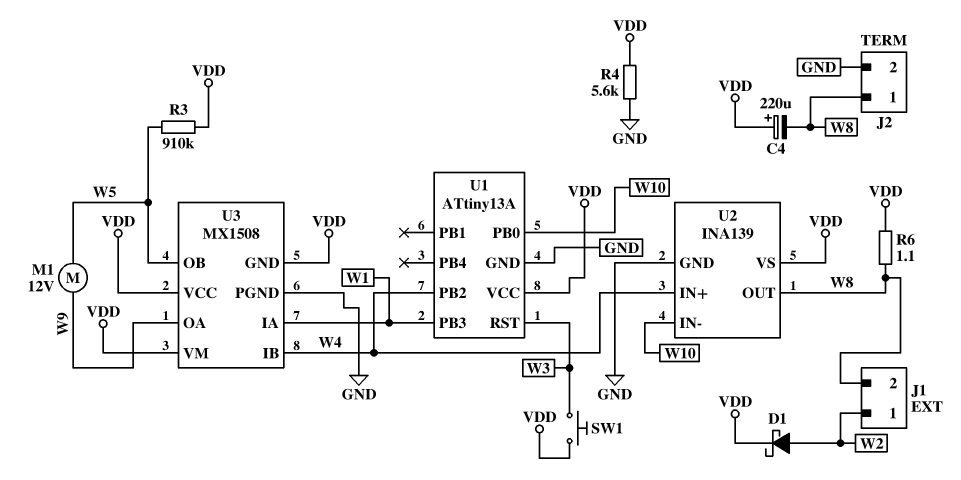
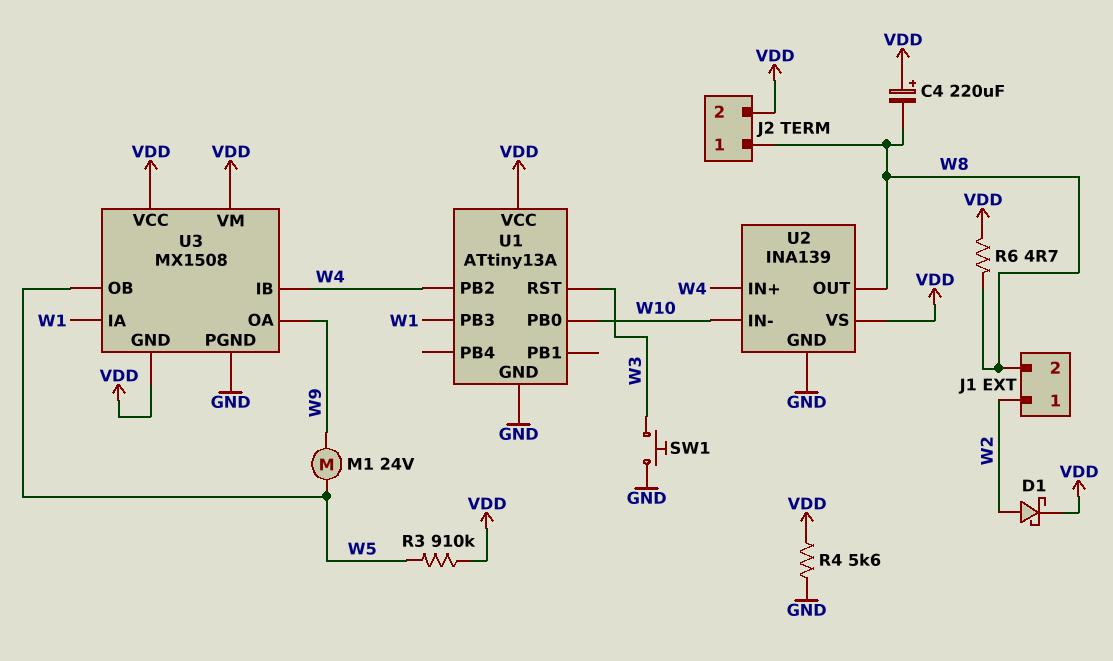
J2 pin 2: GND -> VDD
M1: motor 12V (W5, W9) -> motor 24V (W5, W9)
R6: 1.1 (VDD, W8) -> 4.7 (VDD, W8)
SW1: button (VDD, W3) -> button (GND, W3)

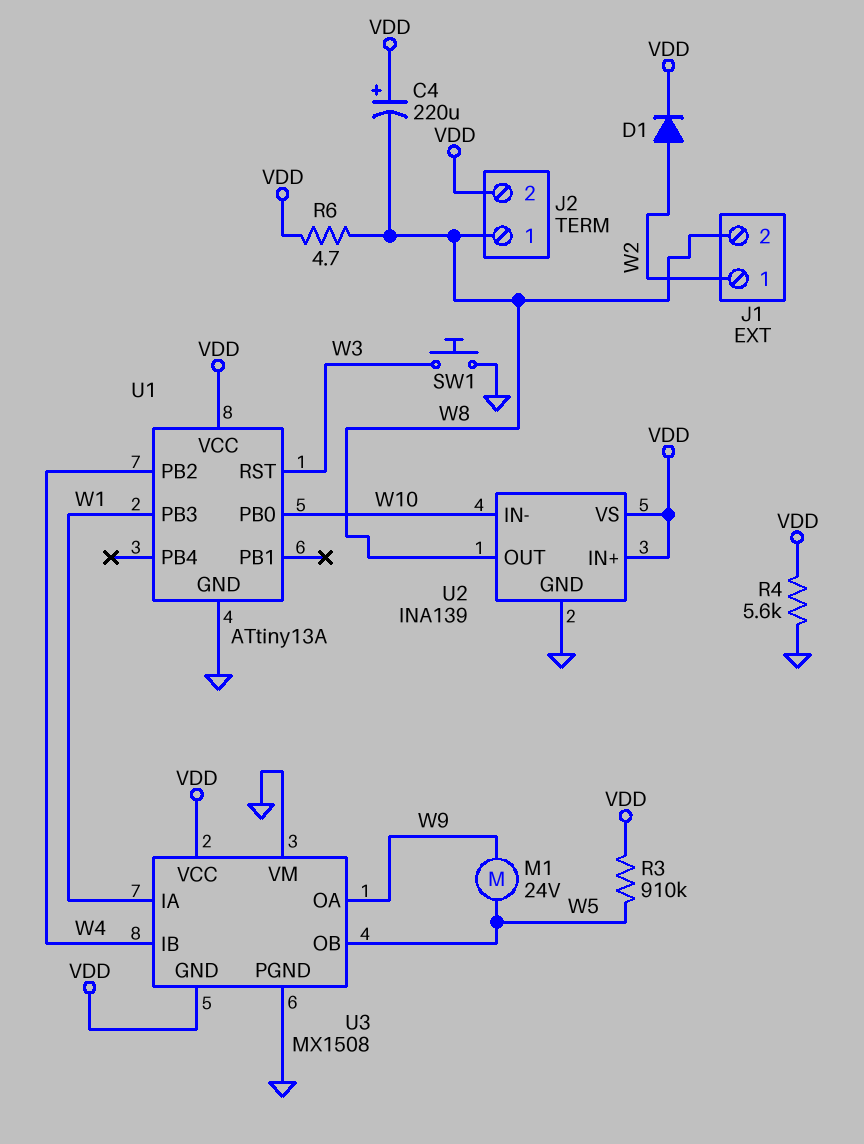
D1: schottky (A W2, K VDD) -> diode (A W2, K VDD)
U2 pin IN+: W4 -> VDD
U3 pin VM: VDD -> GND

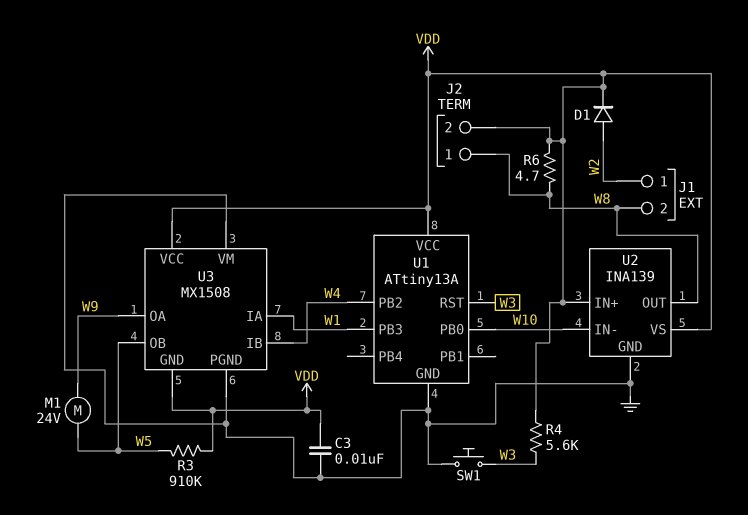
C3: none -> 10nF (GND, VDD)
C4: 220uF (plus VDD, minus W8) -> none
R4: 5.6k (GND, VDD) -> 5.6k (VDD, W3)

